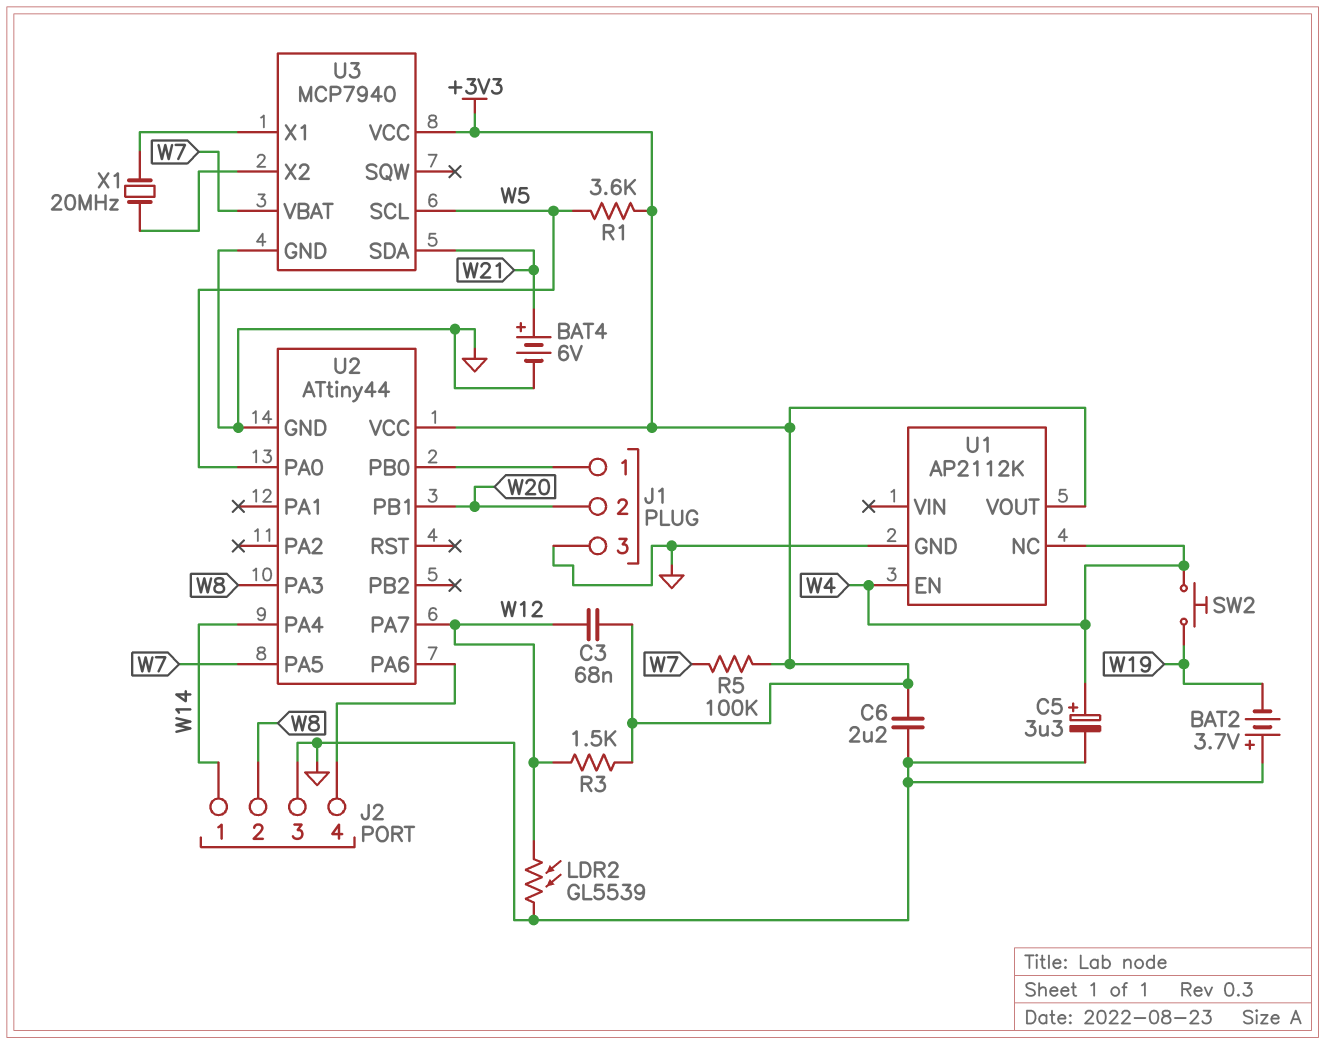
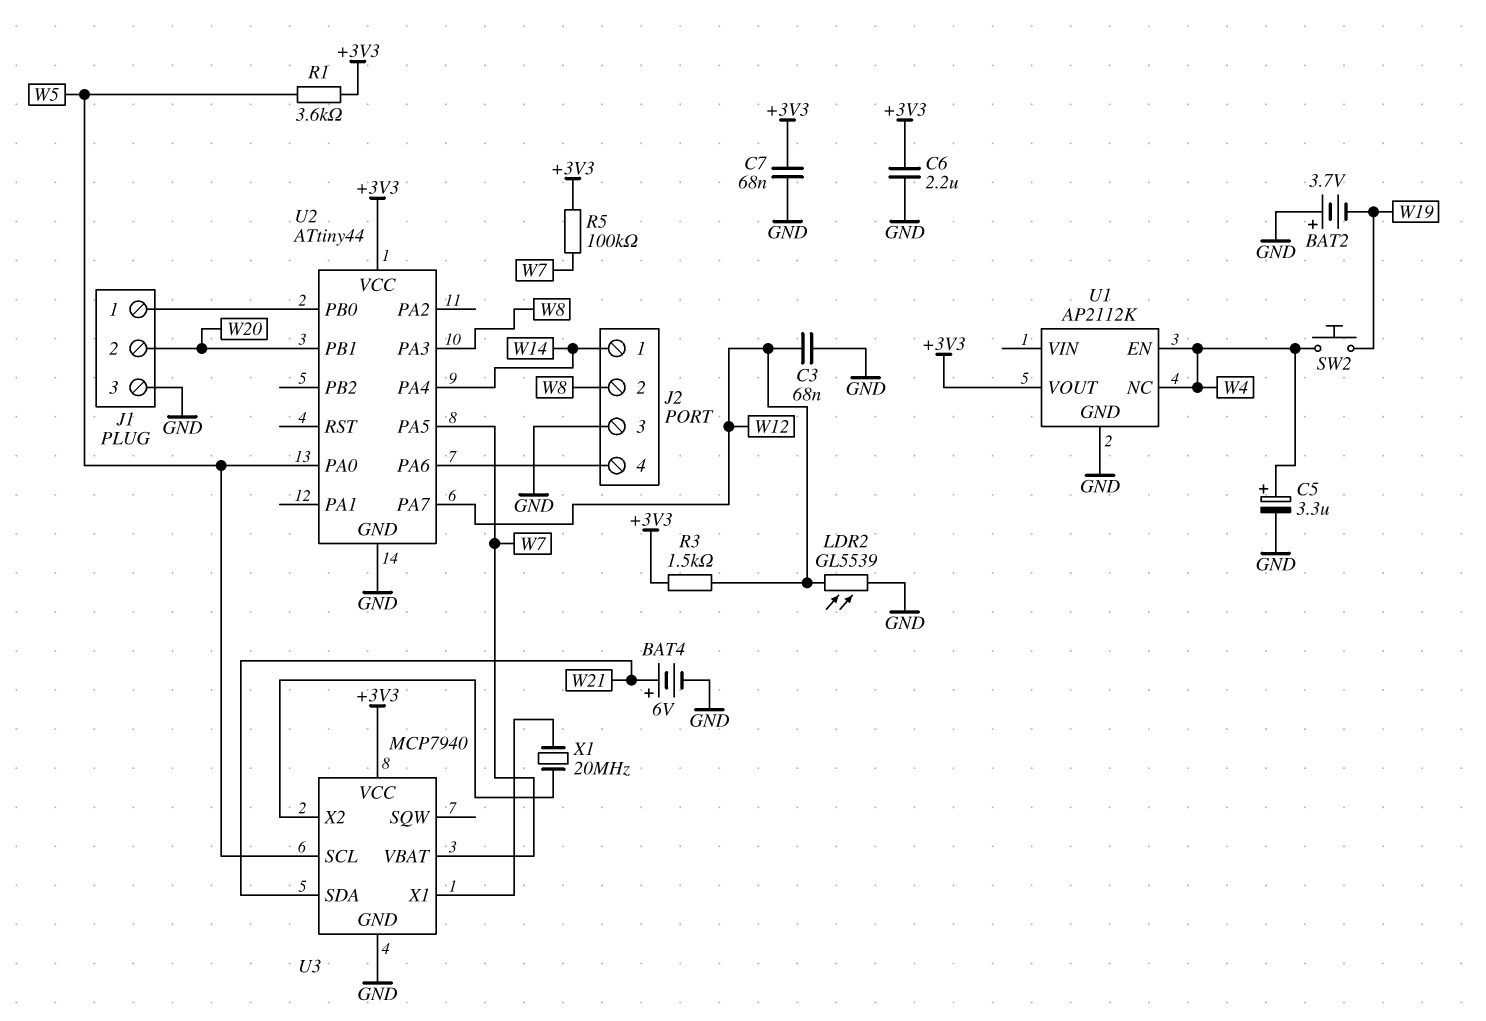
C3: 68nF (+3V3, W12) -> 68nF (GND, W12)
C7: none -> 68nF (+3V3, GND)

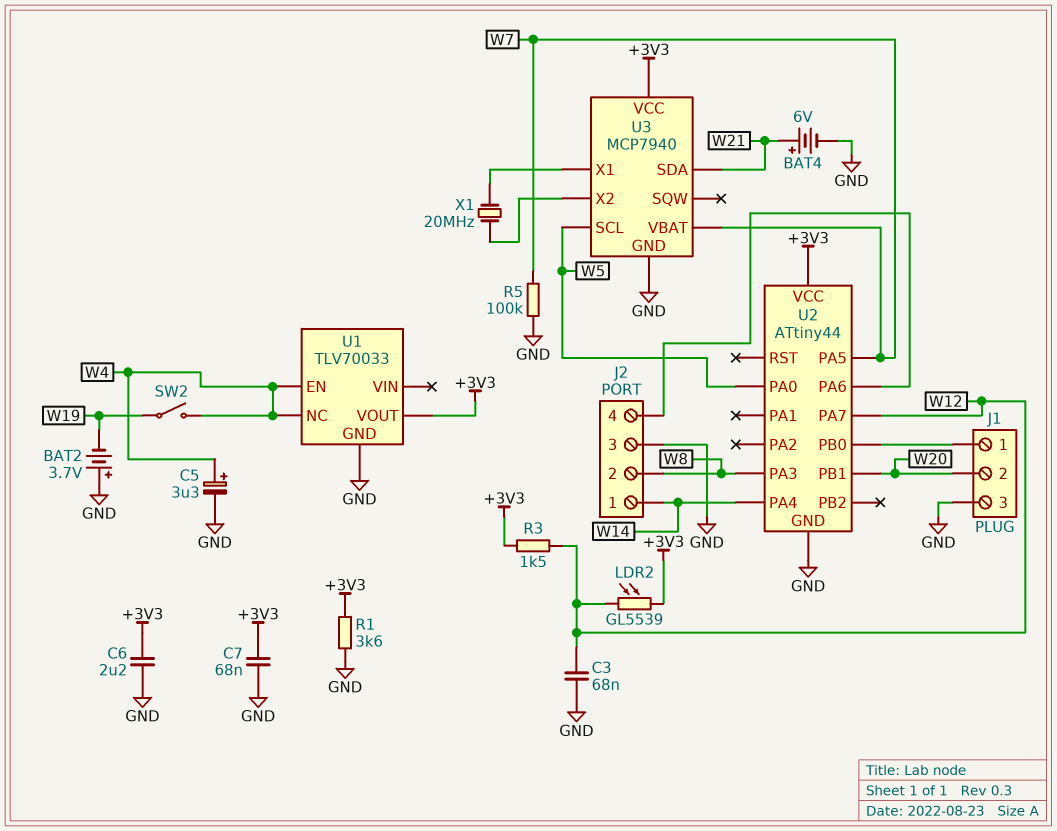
LDR2: GL5539 (GND, W12) -> GL5539 (+3V3, W12)
R1: 3.6k (+3V3, W5) -> 3.6k (+3V3, GND)
R5: 100k (+3V3, W7) -> 100k (GND, W7)
SW2: button (W4, W19) -> switch (W4, W19)
U1: AP2112K -> TLV70033

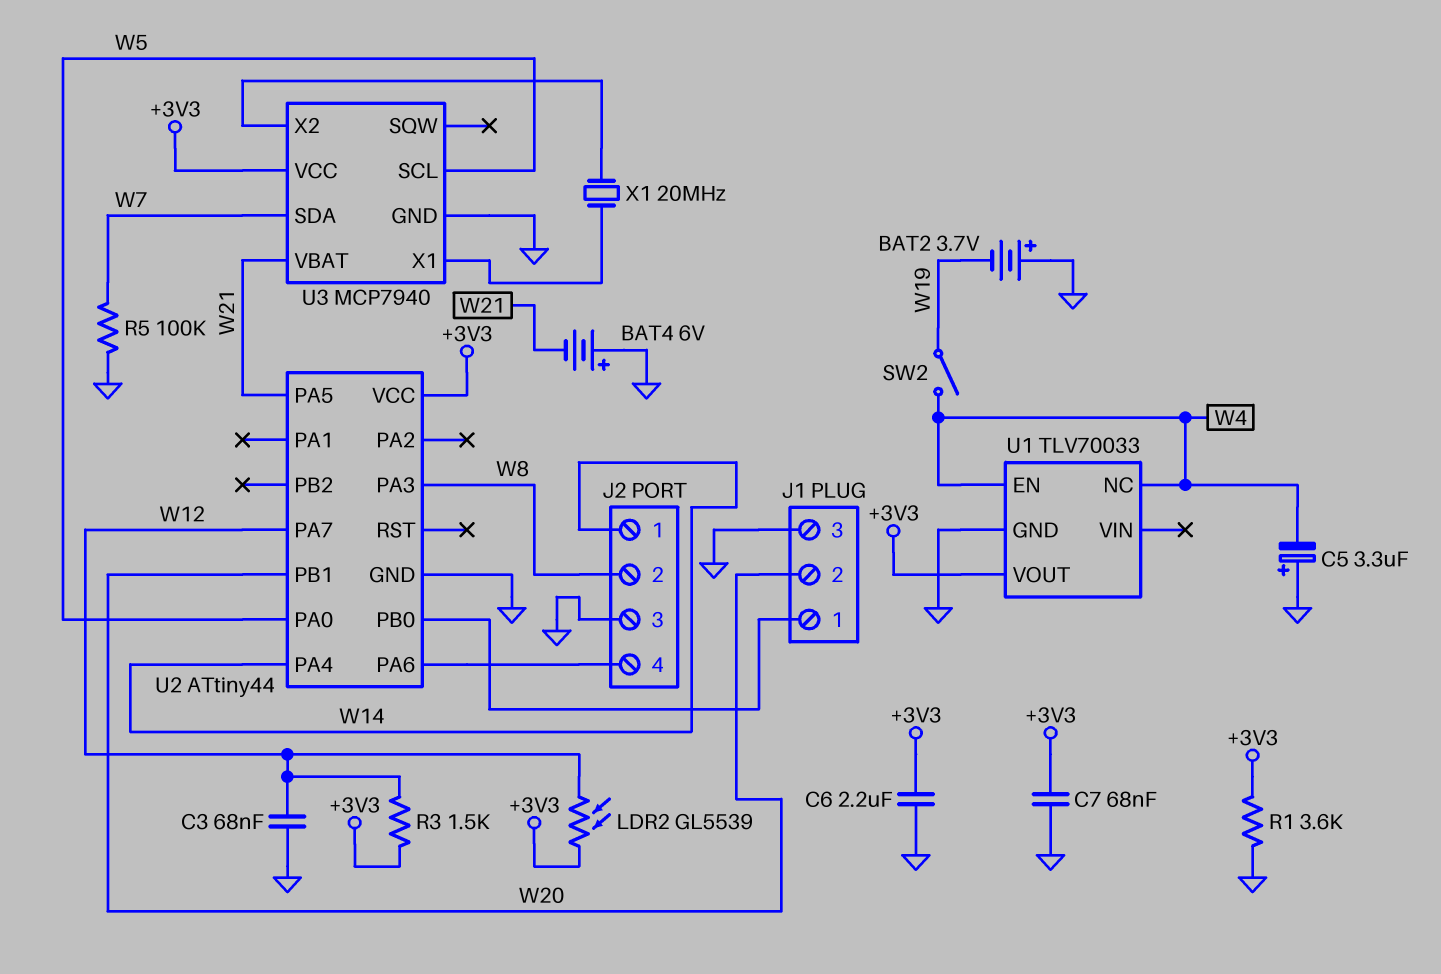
BAT4: 6V (plus W21, minus GND) -> 6V (plus GND, minus W21)
C5: 3.3uF (plus W4, minus GND) -> 3.3uF (plus GND, minus W4)
U2 pin PA5: W7 -> W21
U3 pin SDA: W21 -> W7
U3 pin VBAT: W7 -> W21

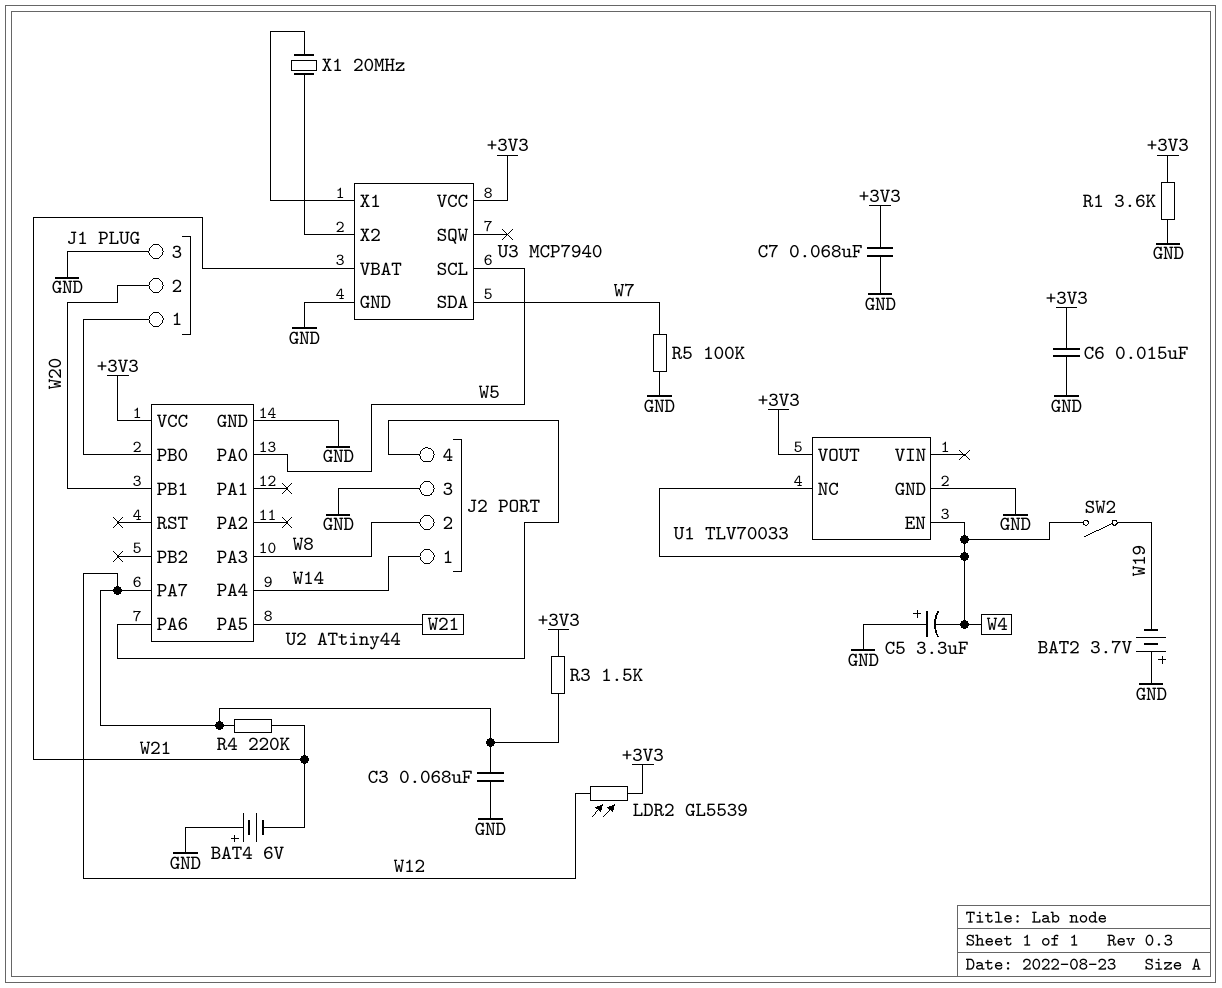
C6: 2.2uF (+3V3, GND) -> 15nF (+3V3, GND)
R4: none -> 220k (W12, W21)

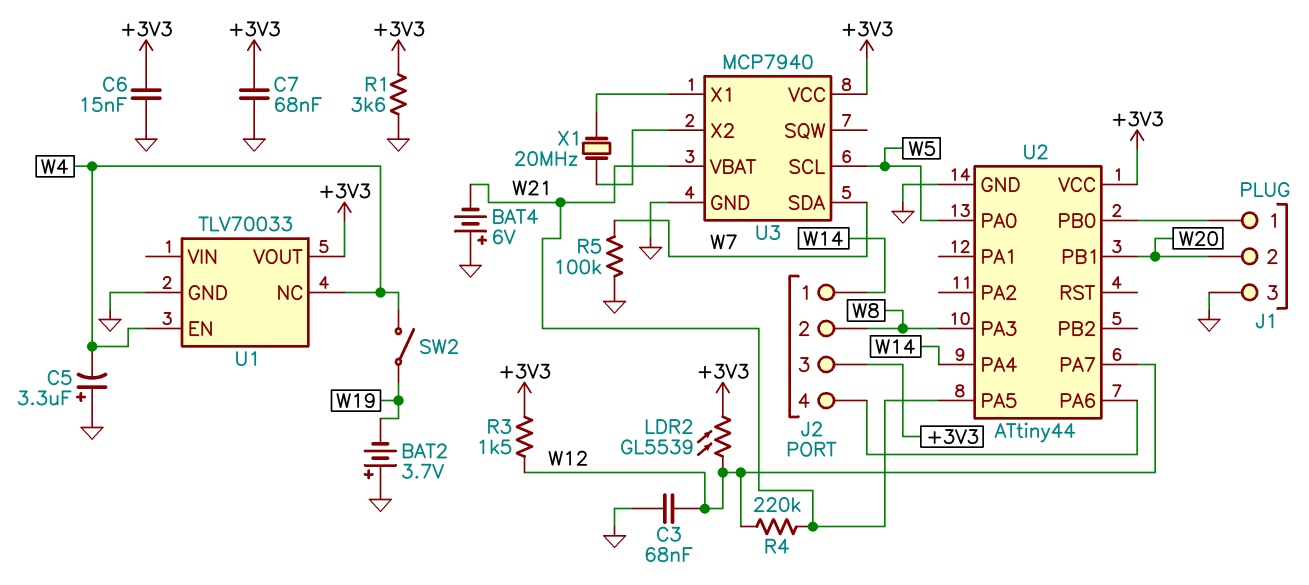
J2 pin 3: GND -> +3V3

